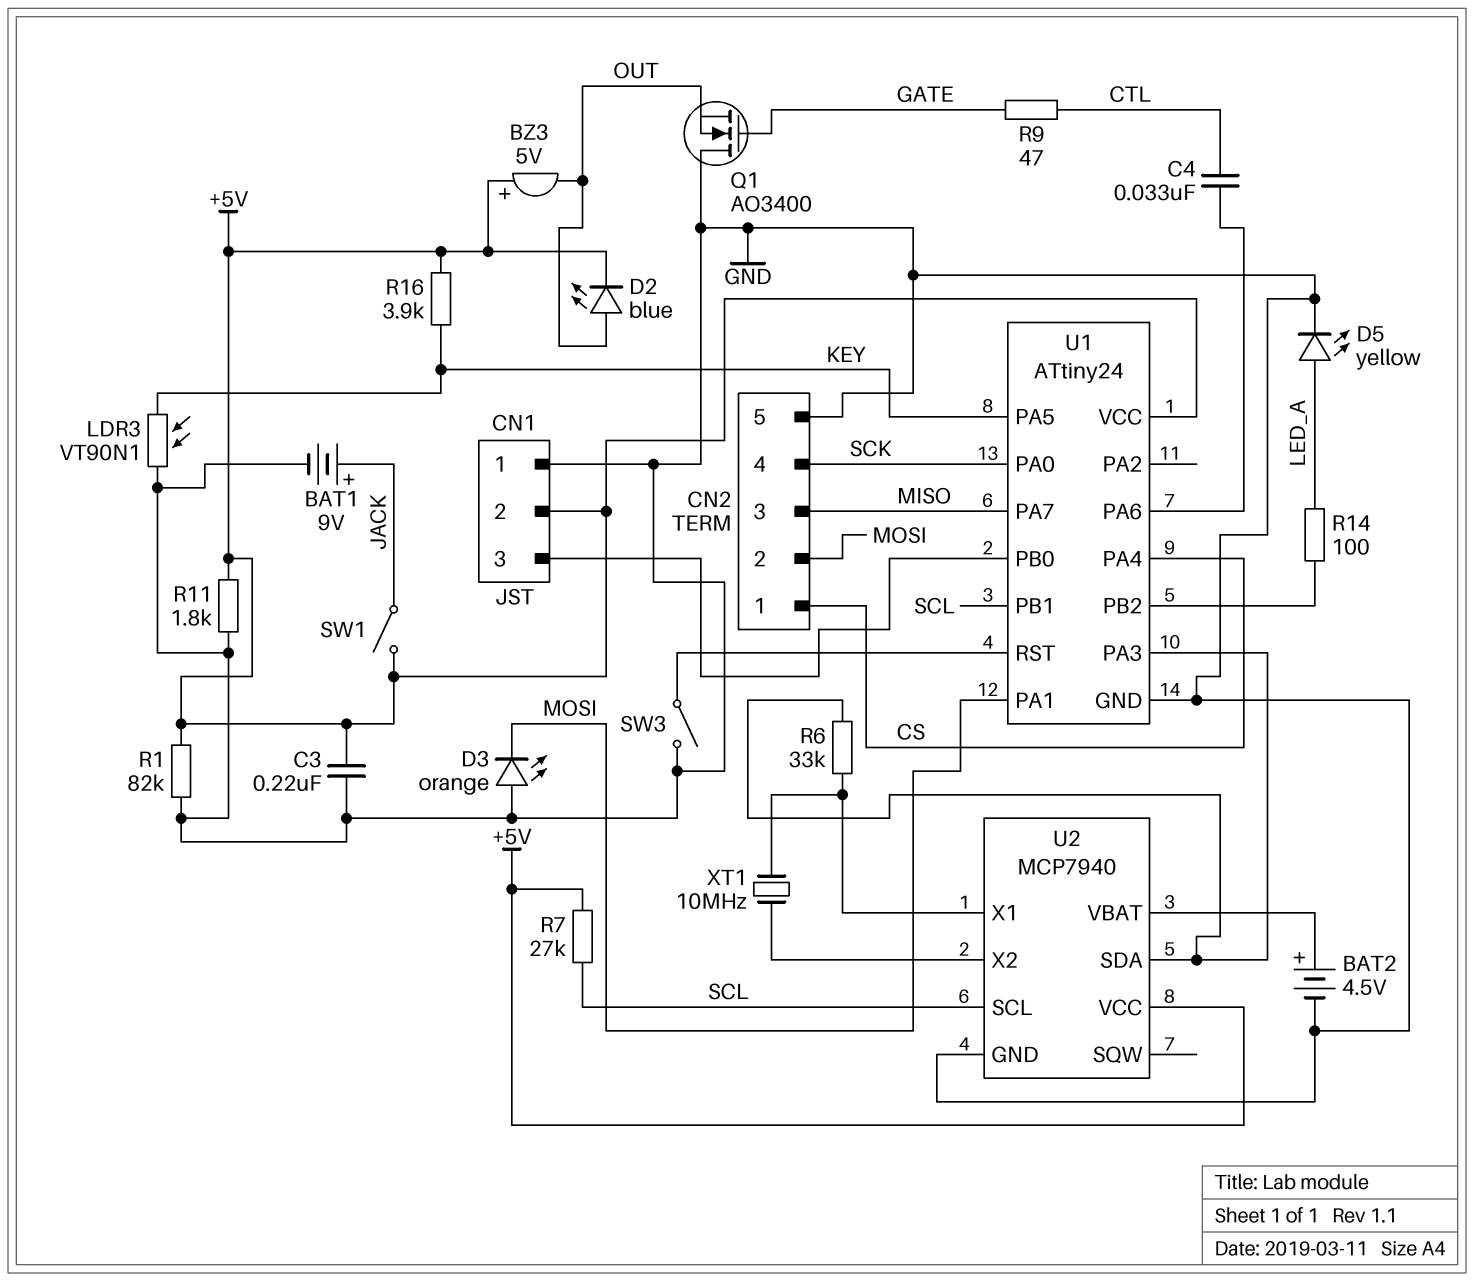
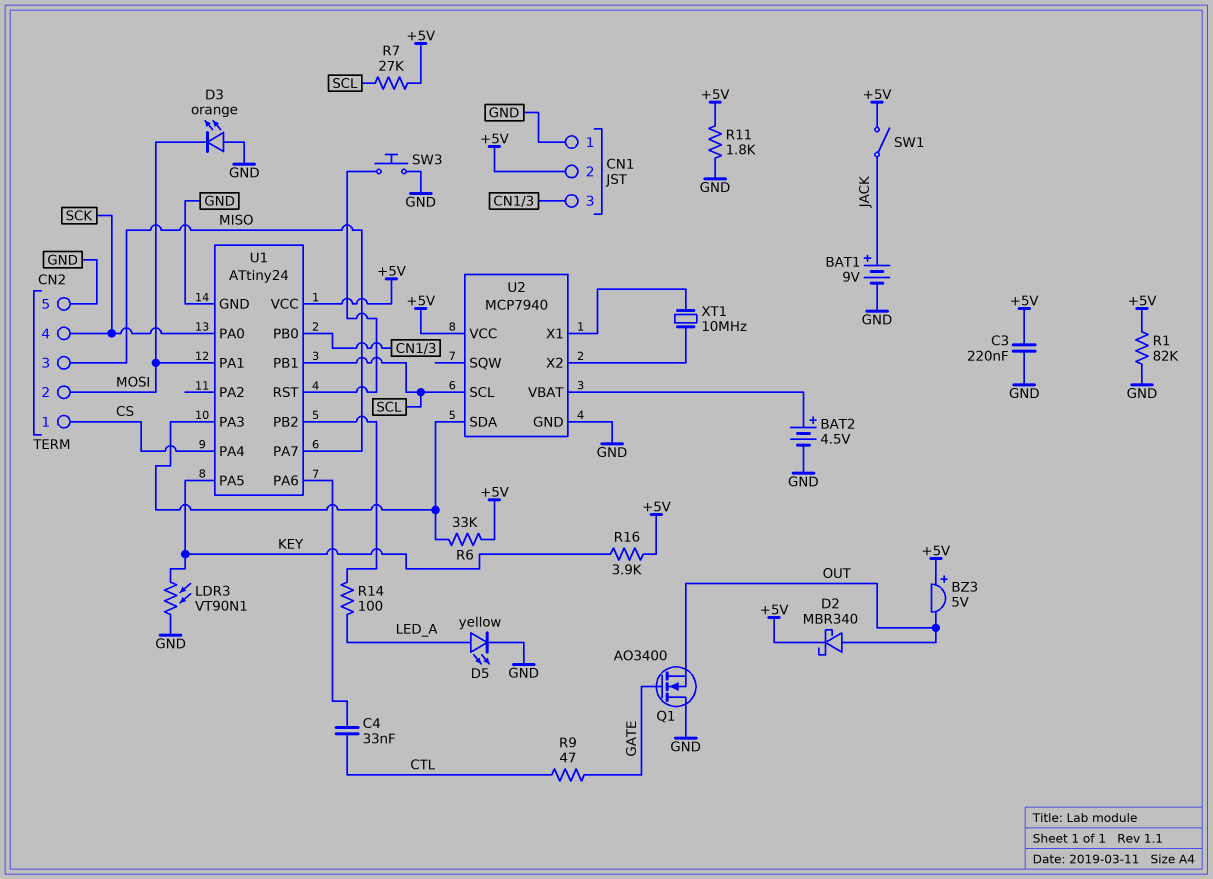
D2: LED blue (A OUT, K +5V) -> schottky MBR340 (A OUT, K +5V)
R6: 33k (U1/PA3, U2/X1) -> 33k (+5V, U1/PA3)
SW3: switch (GND, U1/RST) -> button (GND, U1/RST)

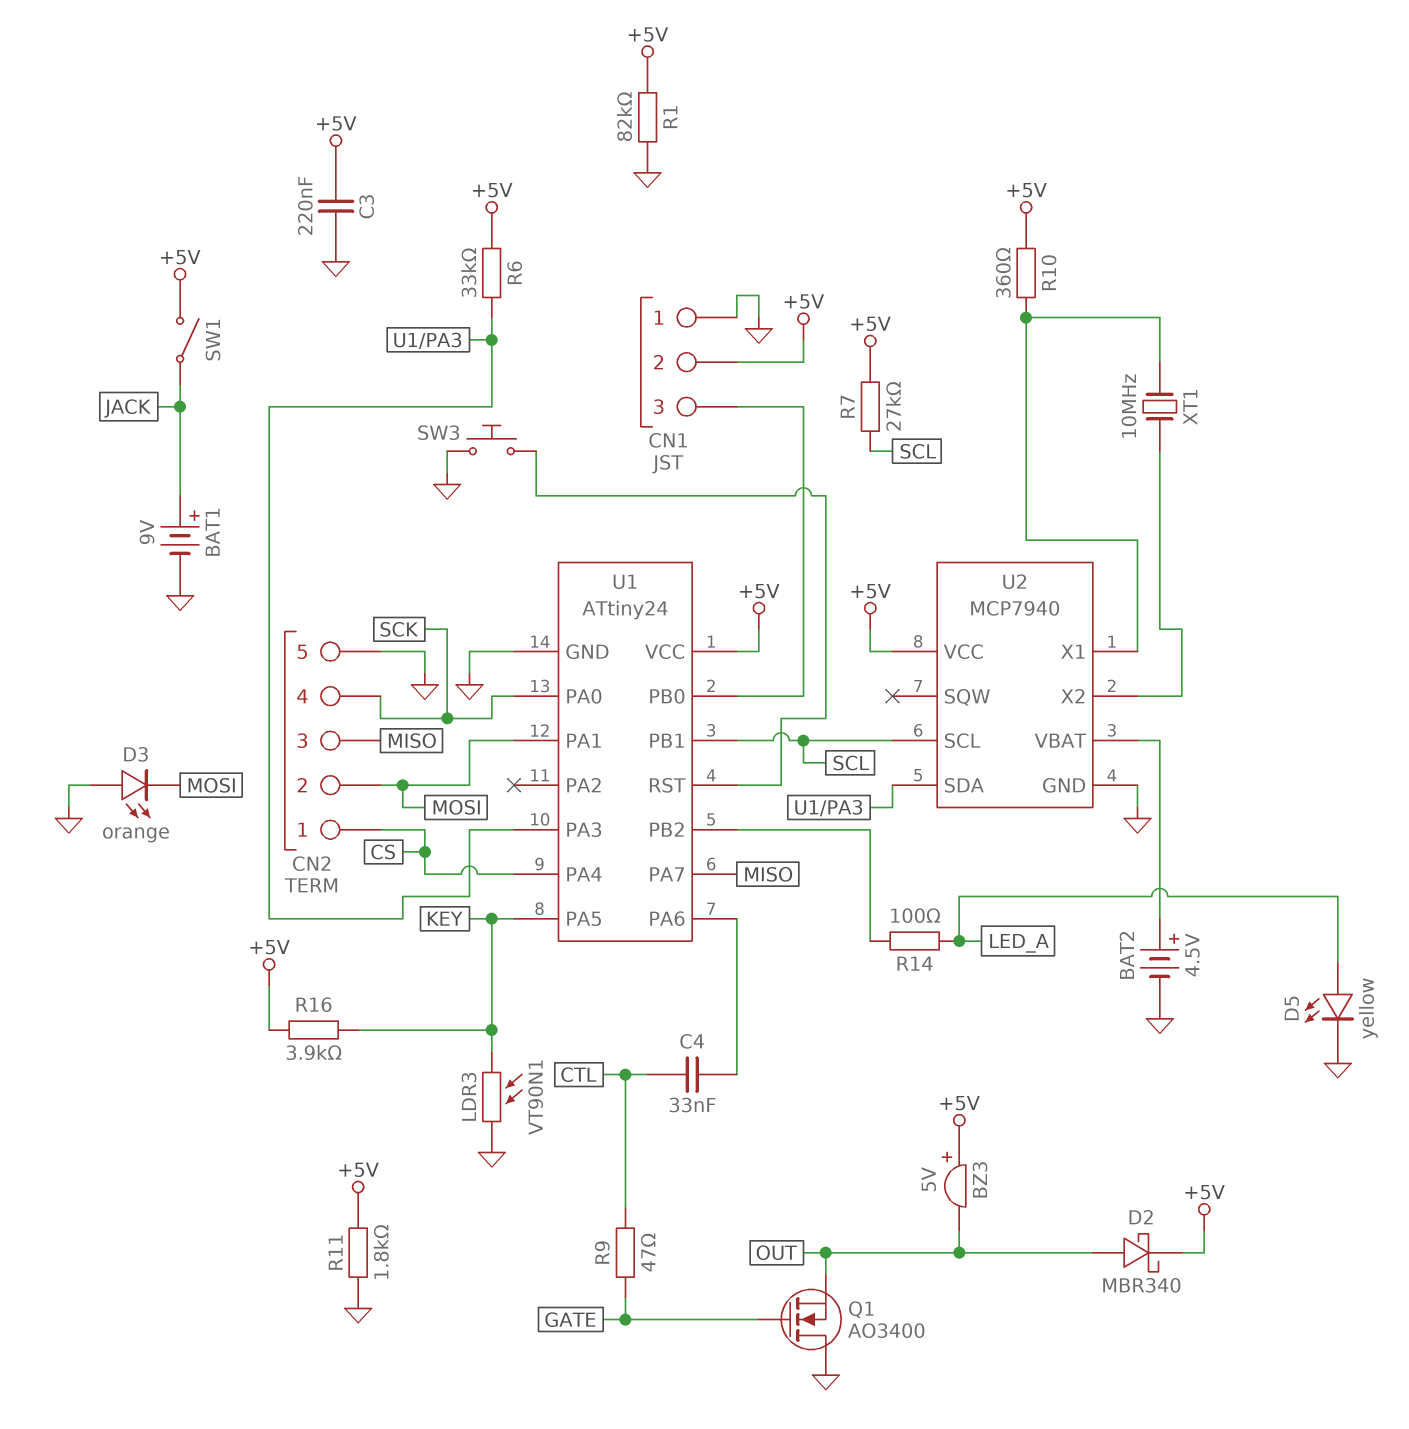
R10: none -> 360 (+5V, U2/X1)

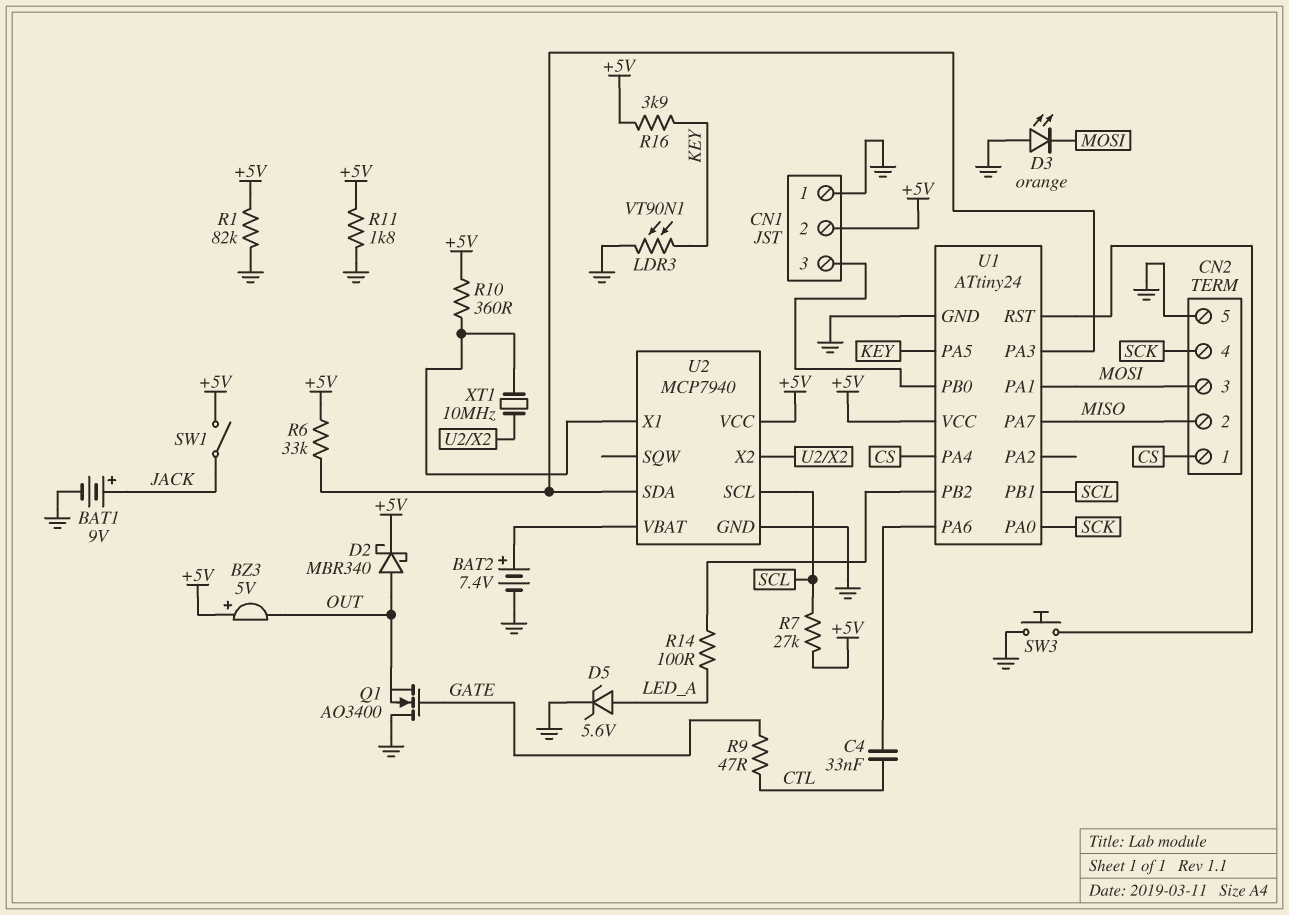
BAT2: 4.5V (plus U2/VBAT, minus GND) -> 7.4V (plus U2/VBAT, minus GND)
C3: 220nF (+5V, GND) -> none
CN2 pin 2: MOSI -> MISO
CN2 pin 3: MISO -> MOSI
D5: LED yellow (A LED_A, K GND) -> zener 5.6V (A LED_A, K GND)

